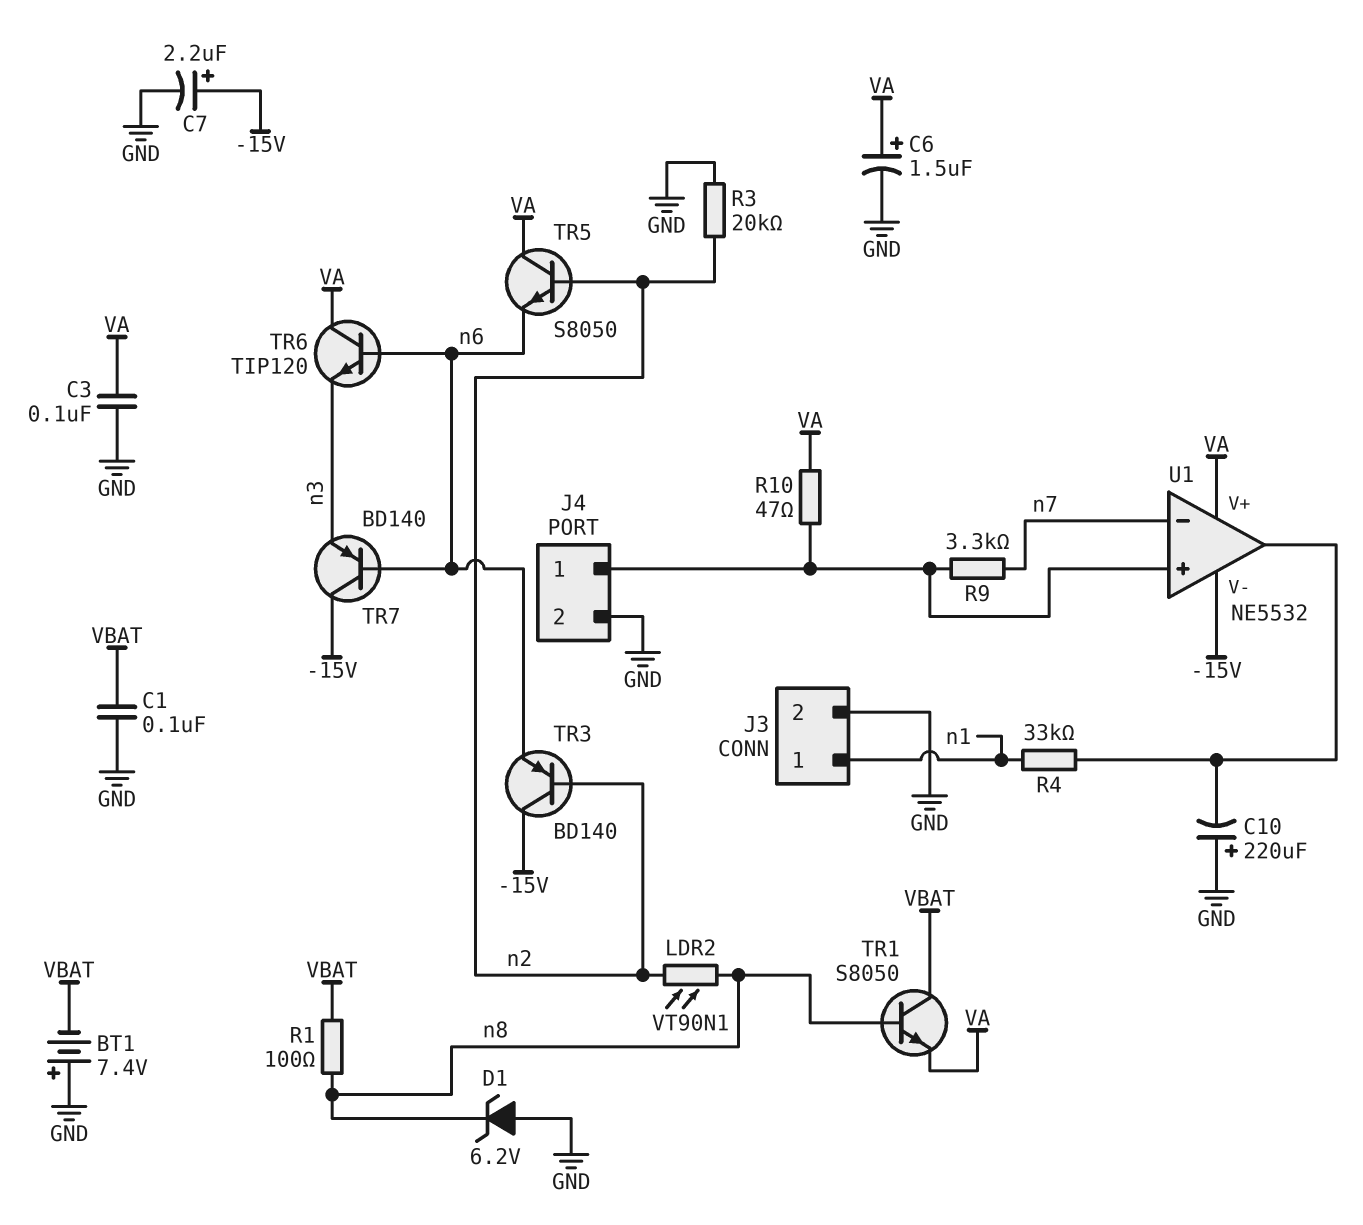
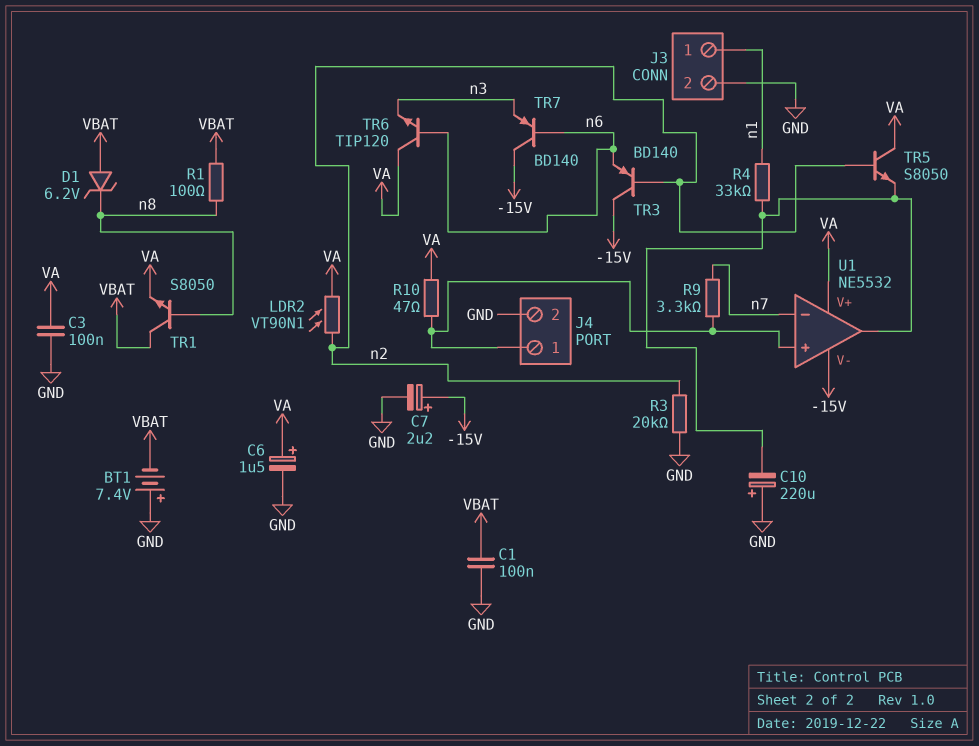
D1: zener 6.2V (A GND, K n8) -> zener 6.2V (A VBAT, K n8)
LDR2: VT90N1 (n2, n8) -> VT90N1 (VA, n2)
TR5: NPN S8050 (B n2, C VA, E n6) -> NPN S8050 (B n2, C VA, E U1/out)

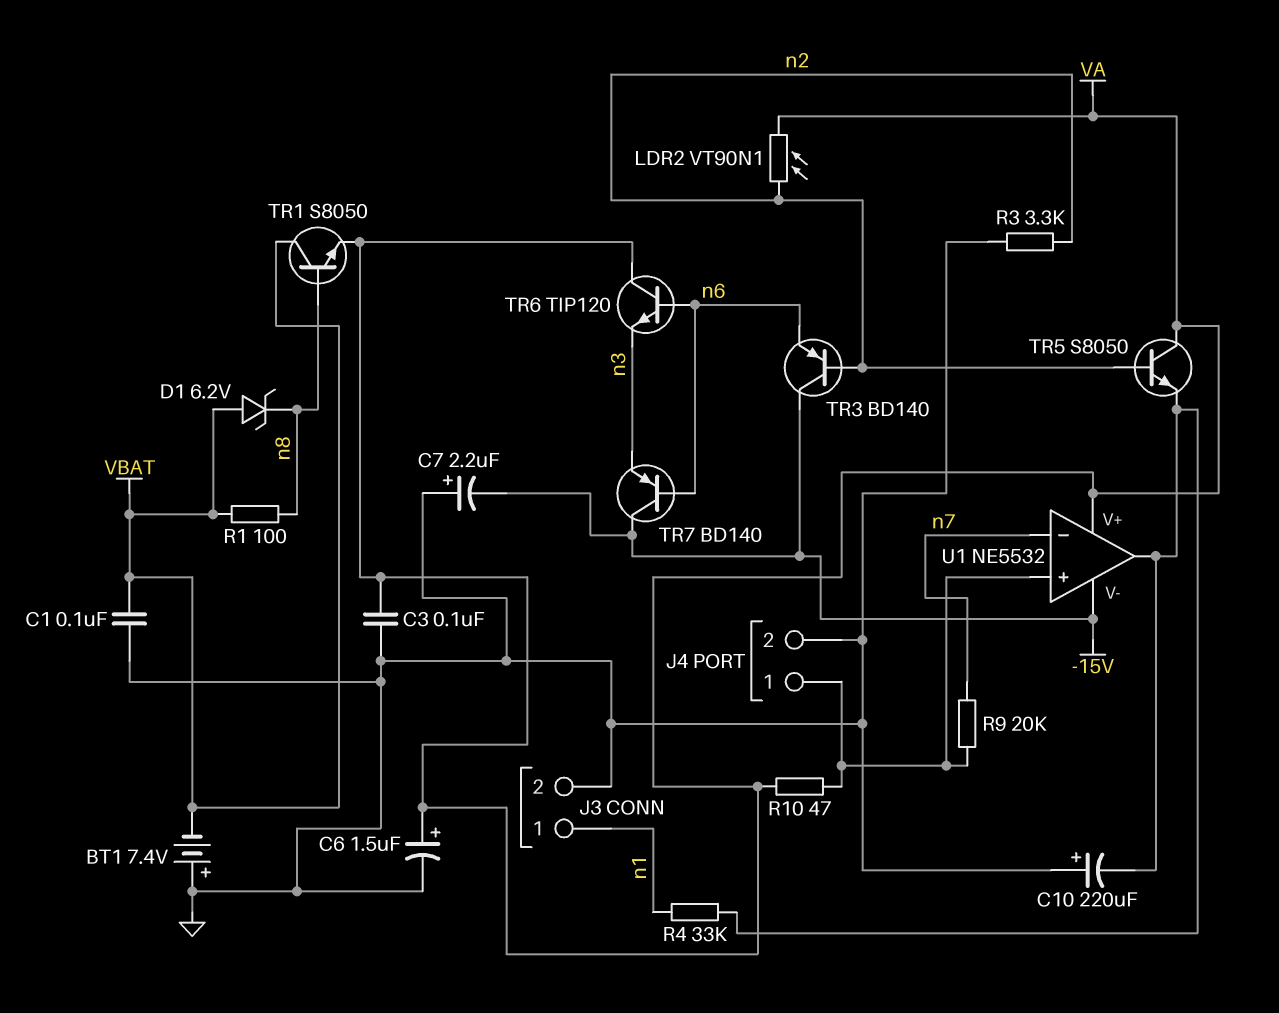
C7: 2.2uF (plus -15V, minus GND) -> 2.2uF (plus GND, minus -15V)
R3: 20k (GND, n2) -> 3.3k (GND, n2)
R9: 3.3k (J4/1, n7) -> 20k (J4/1, n7)

